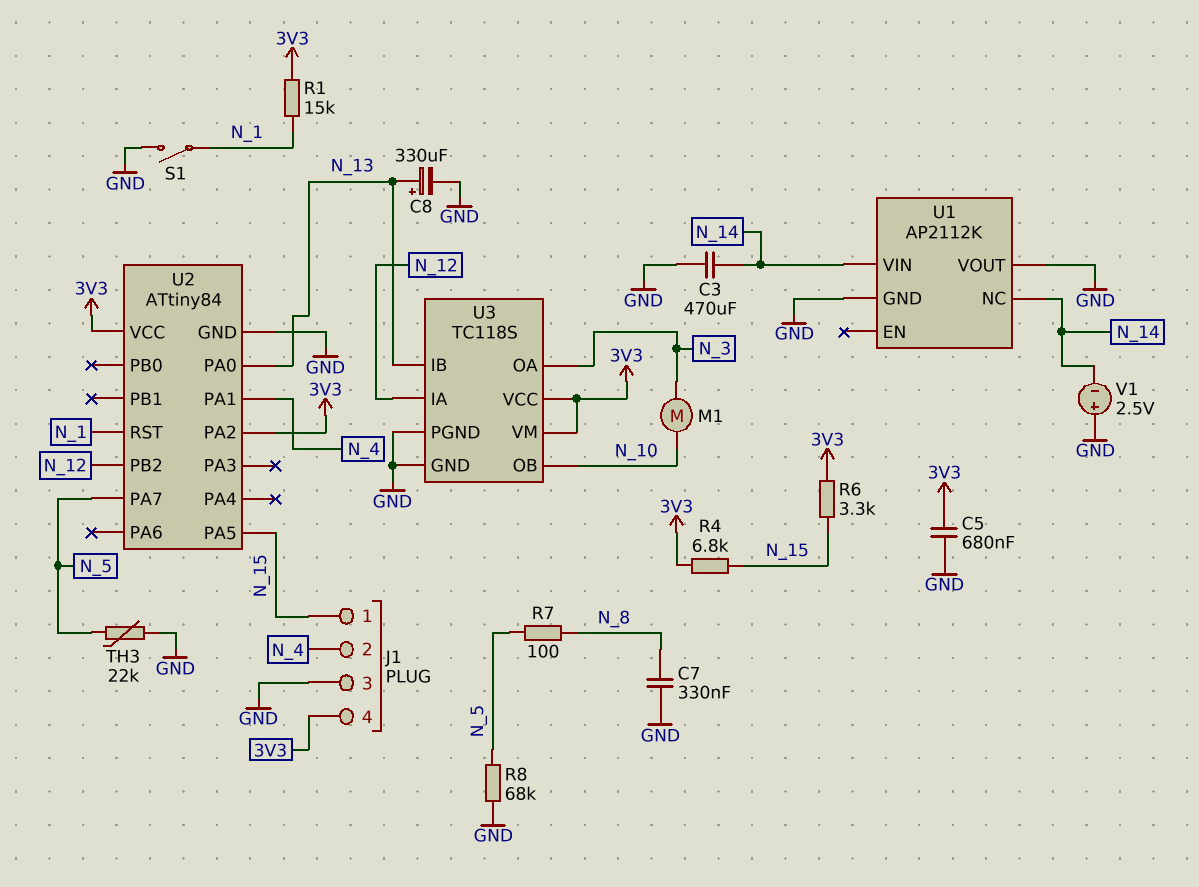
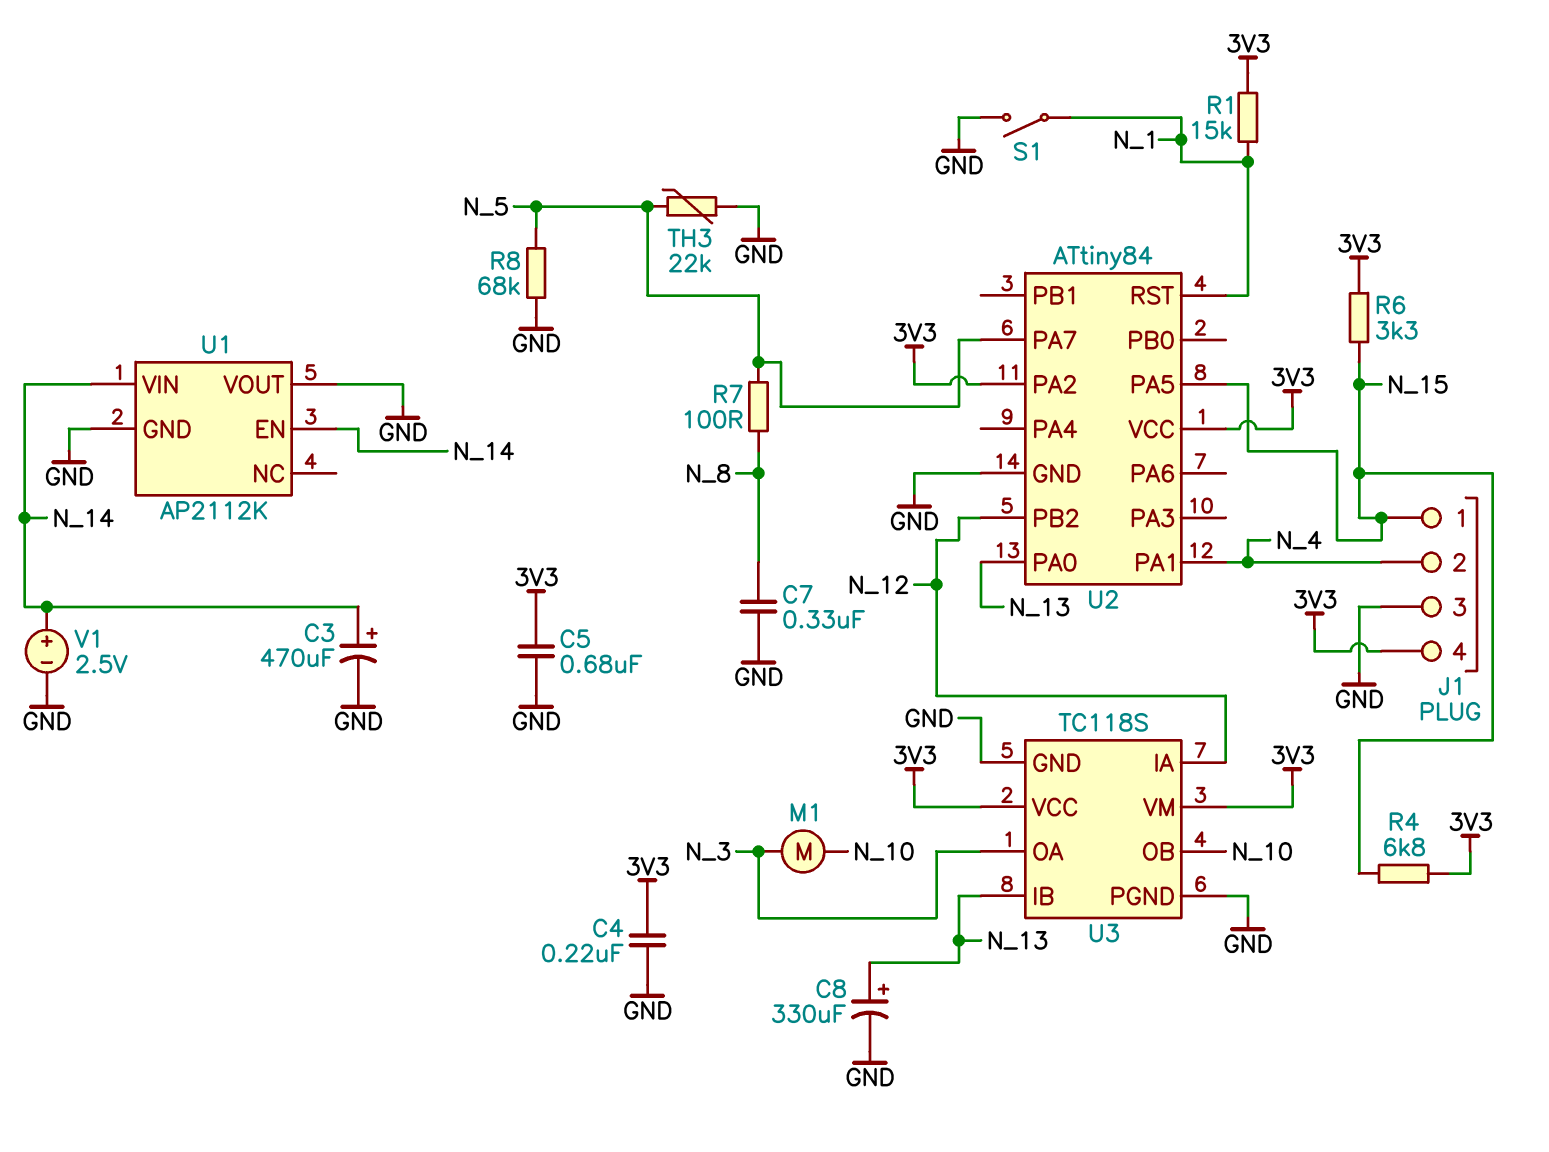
C3: 470uF (GND, N_14) -> 470uF (plus N_14, minus GND)
C4: none -> 220nF (3V3, GND)
U1 pin EN: none -> N_14
U1 pin NC: N_14 -> none
V1: 2.5V (plus GND, minus N_14) -> 2.5V (plus N_14, minus GND)

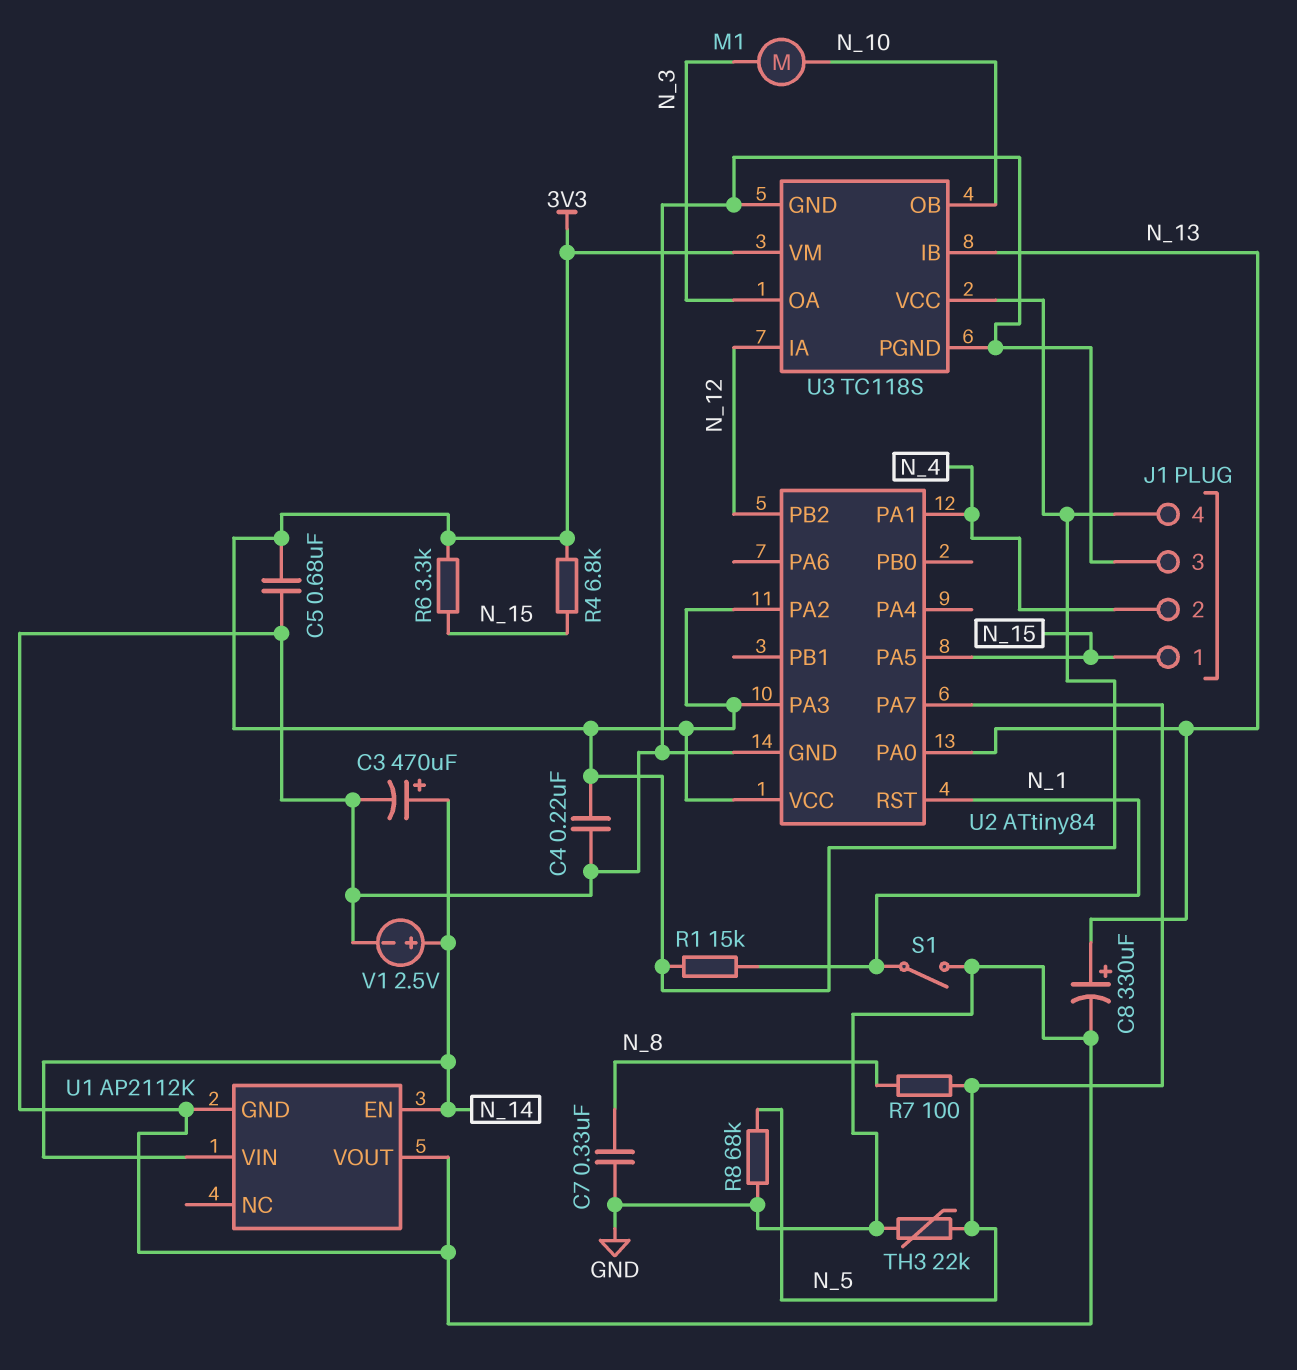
U2 pin PA3: none -> 3V3

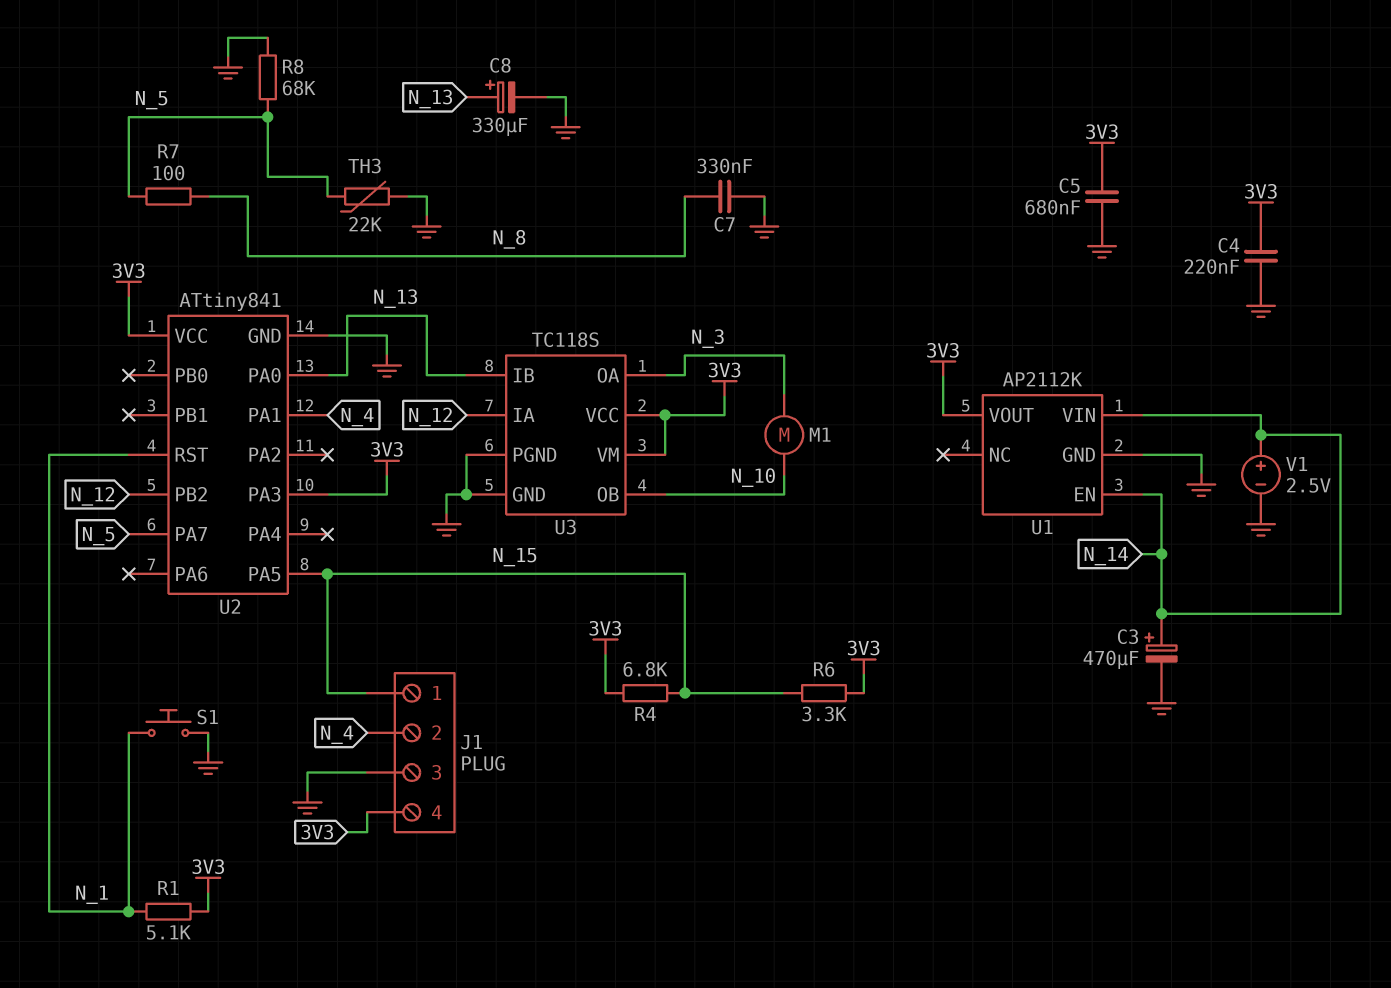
R1: 15k (3V3, N_1) -> 5.1k (3V3, N_1)
S1: switch (GND, N_1) -> button (GND, N_1)
U1 pin VOUT: GND -> 3V3
U2: ATtiny84 -> ATtiny841
U2 pin PA2: 3V3 -> none

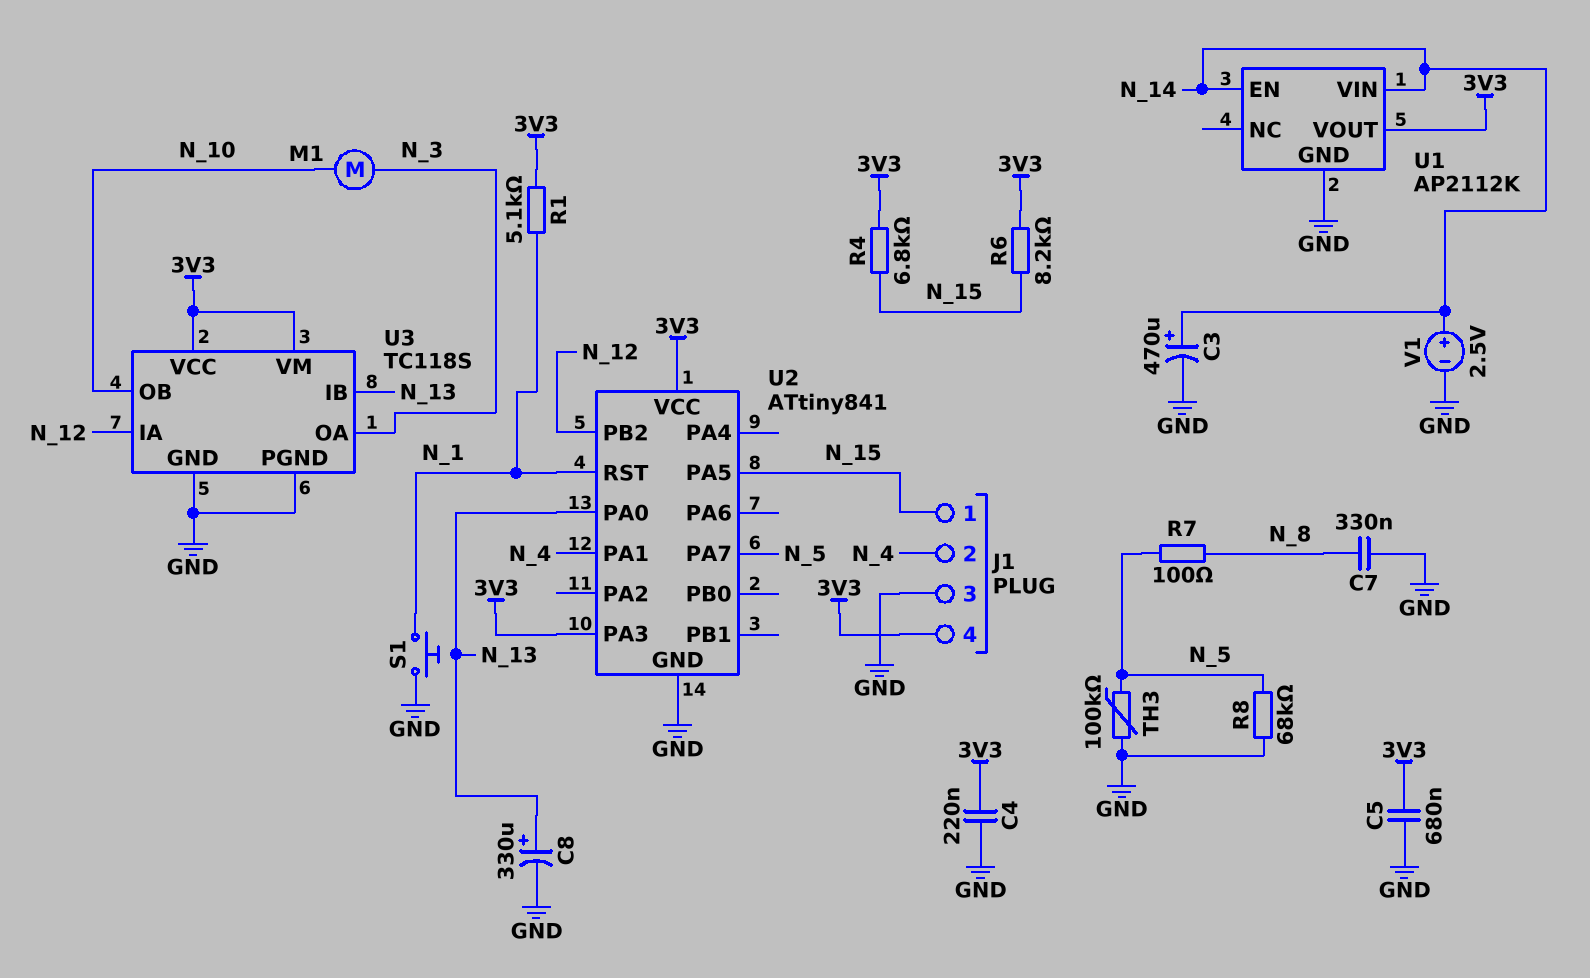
R6: 3.3k (3V3, N_15) -> 8.2k (3V3, N_15)
TH3: 22k (GND, N_5) -> 100k (GND, N_5)

